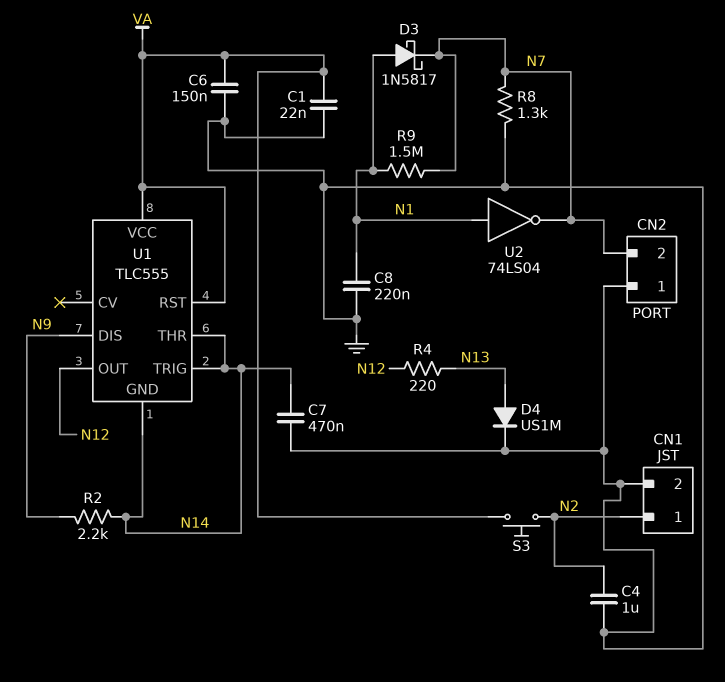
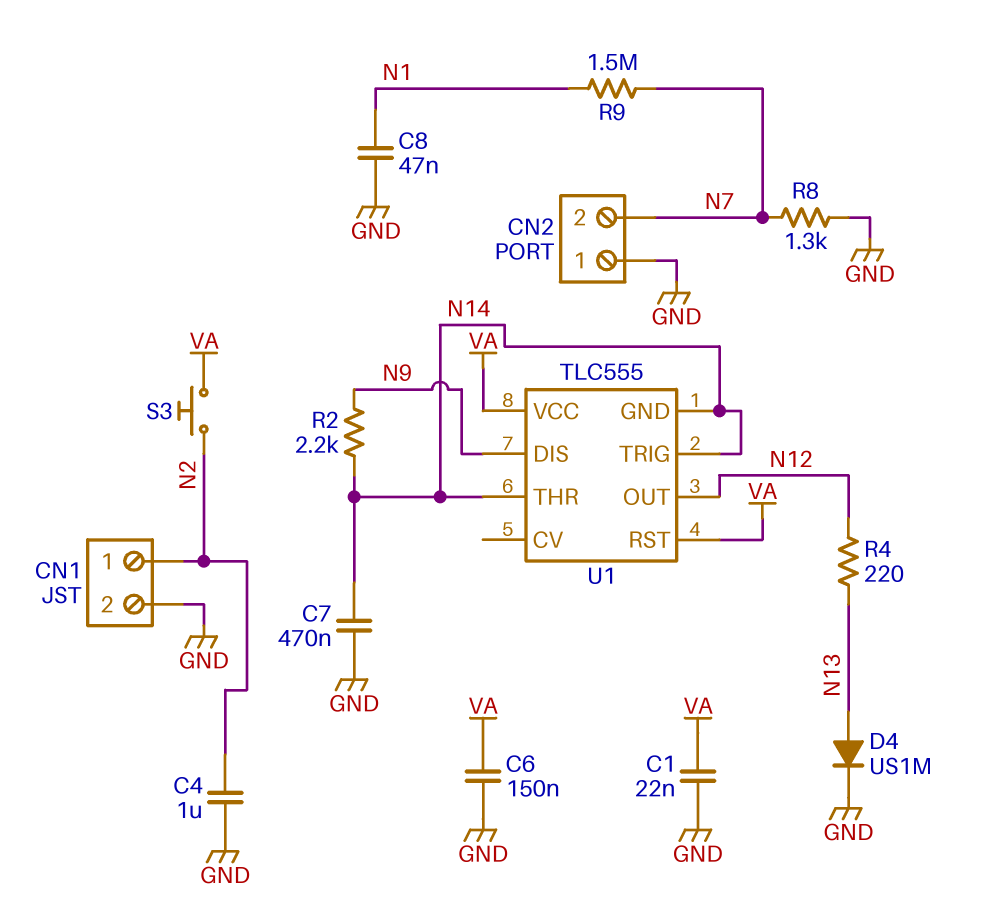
C8: 220nF (GND, N1) -> 47nF (GND, N1)
D3: schottky 1N5817 (A N1, K N7) -> none
U2: NOT 74LS04 (in N1, out N7) -> none

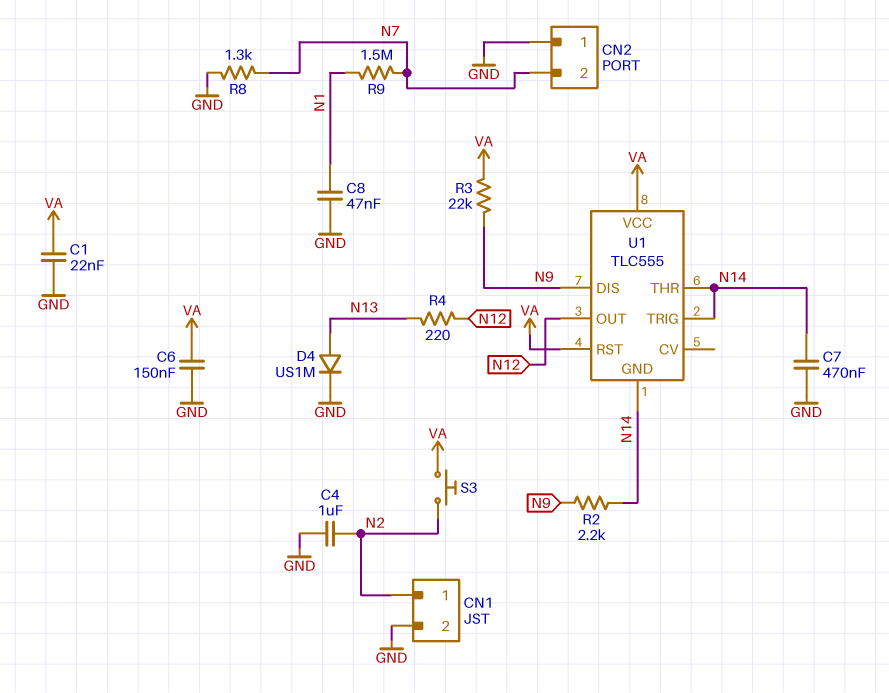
R3: none -> 22k (N9, VA)

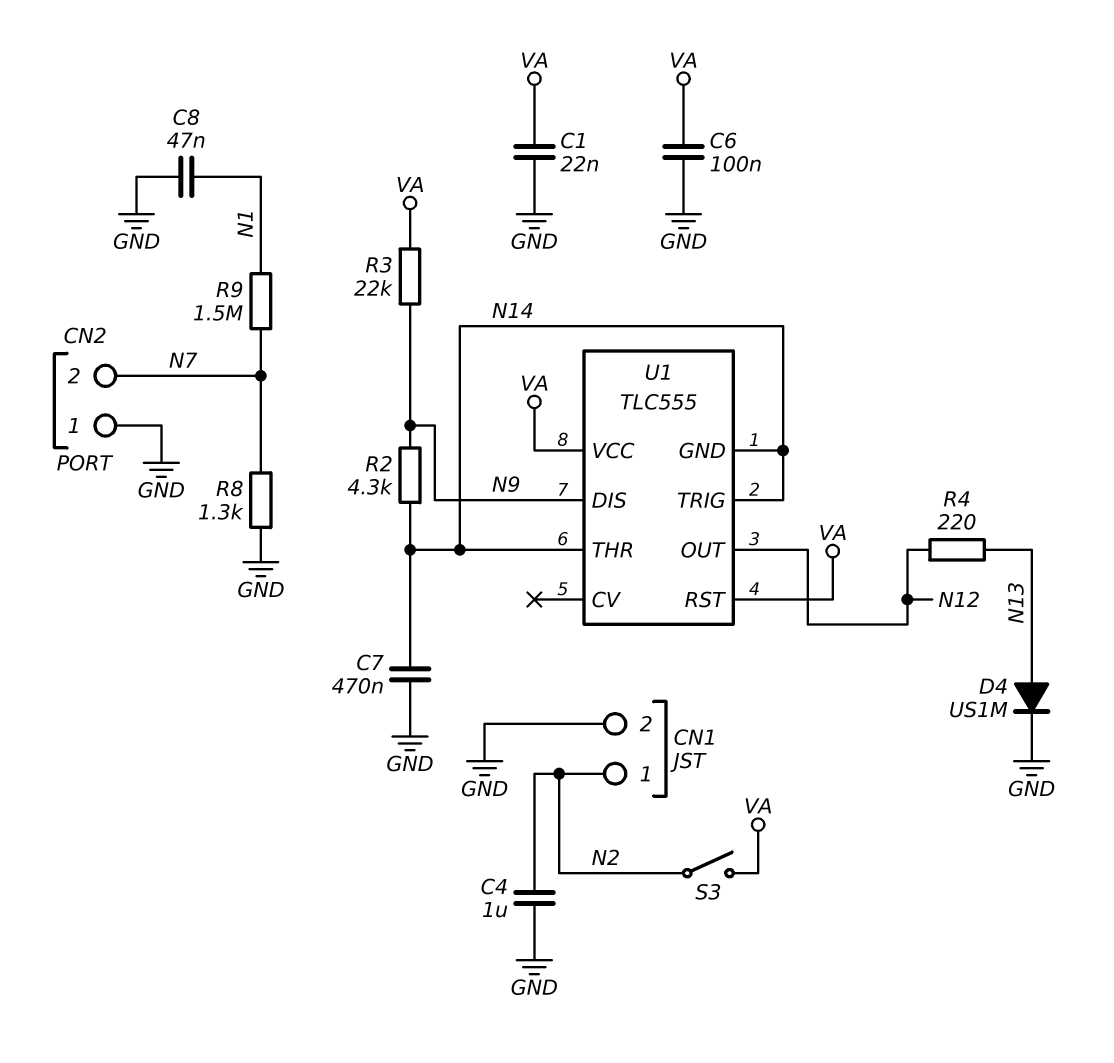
C6: 150nF (GND, VA) -> 100nF (GND, VA)
R2: 2.2k (N9, N14) -> 4.3k (N9, N14)
S3: button (N2, VA) -> switch (N2, VA)

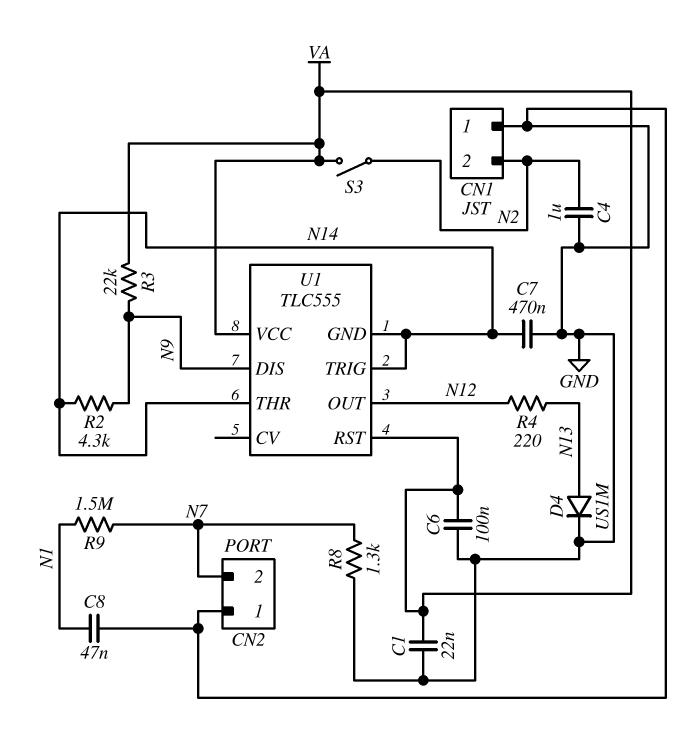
CN1 pin 1: N2 -> GND
CN1 pin 2: GND -> N2

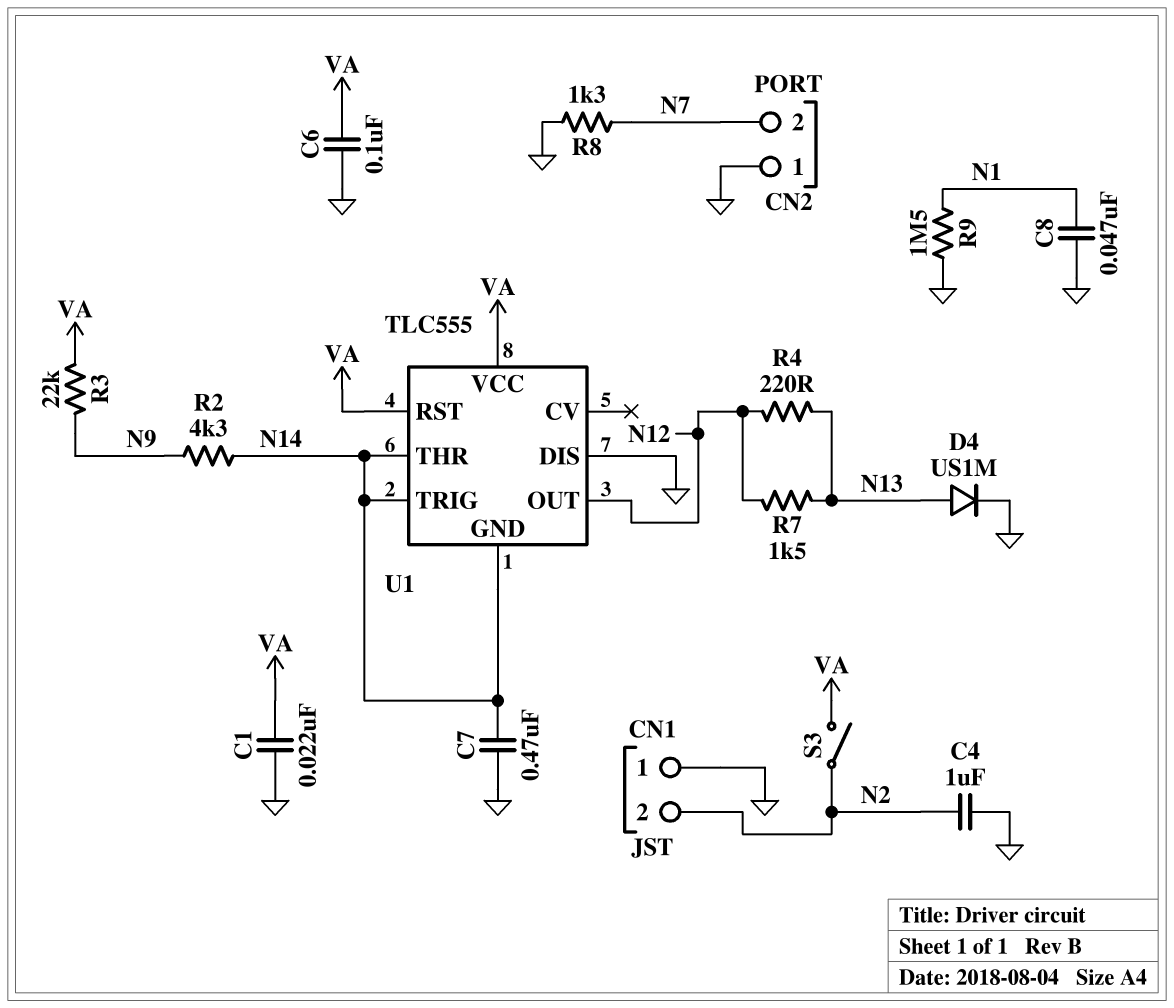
R7: none -> 1.5k (N12, N13)
R9: 1.5M (N1, N7) -> 1.5M (GND, N1)
U1 pin DIS: N9 -> GND

